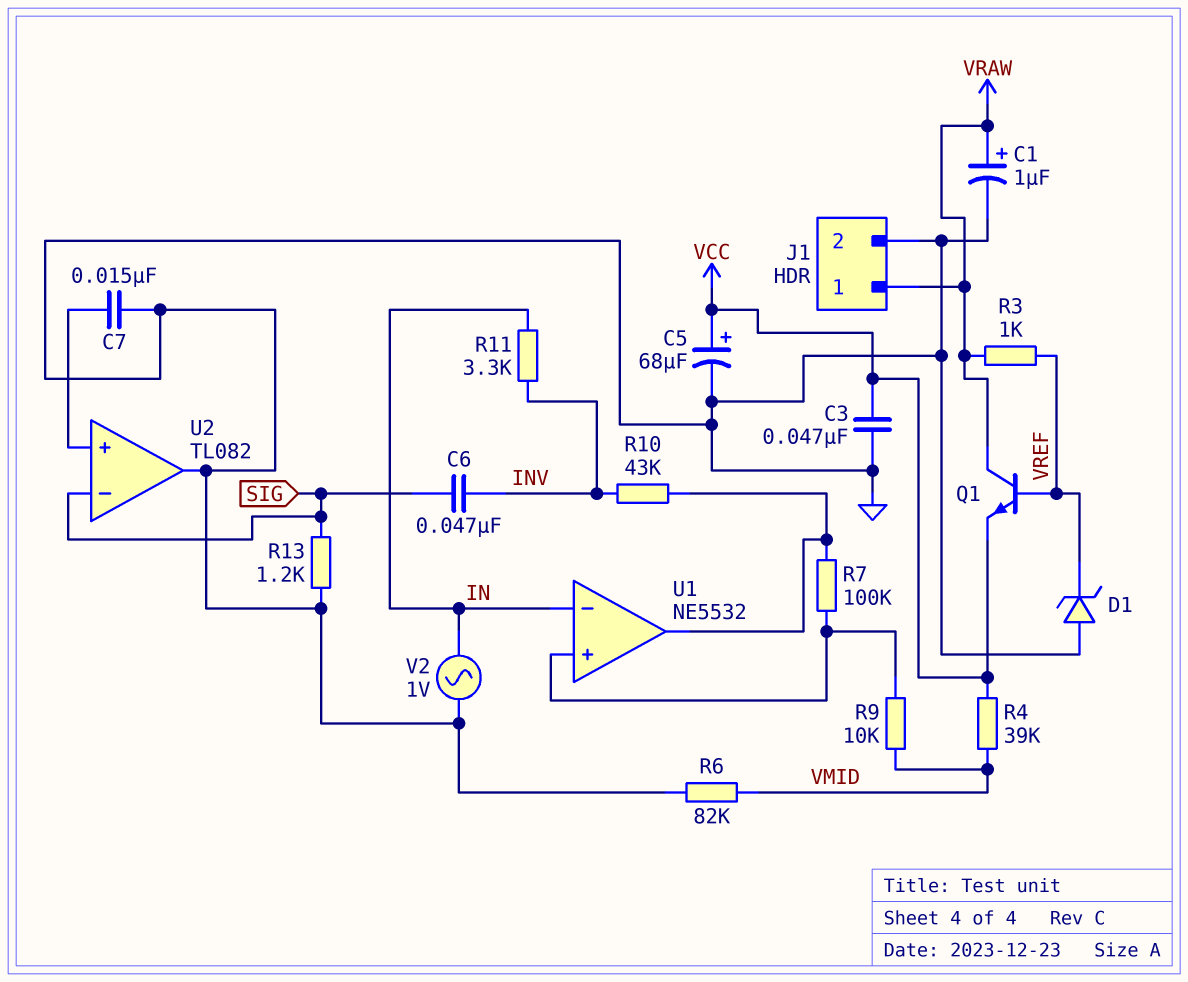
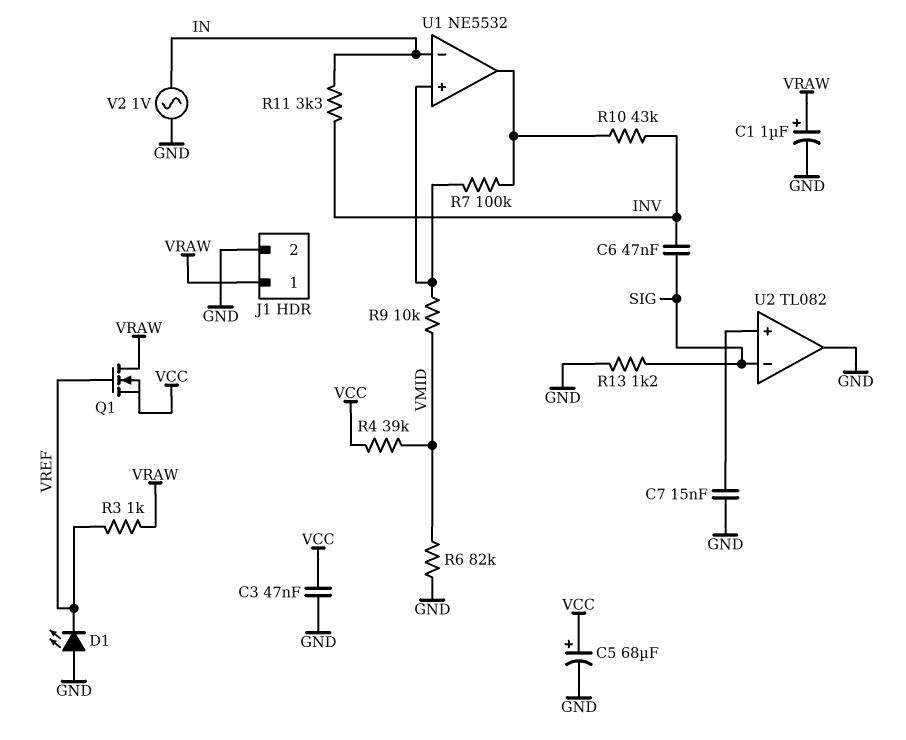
D1: zener (A GND, K VREF) -> LED (A GND, K VREF)
Q1: NPN (B VREF, C VRAW, E VCC) -> NMOS (G VREF, D VRAW, S VCC)

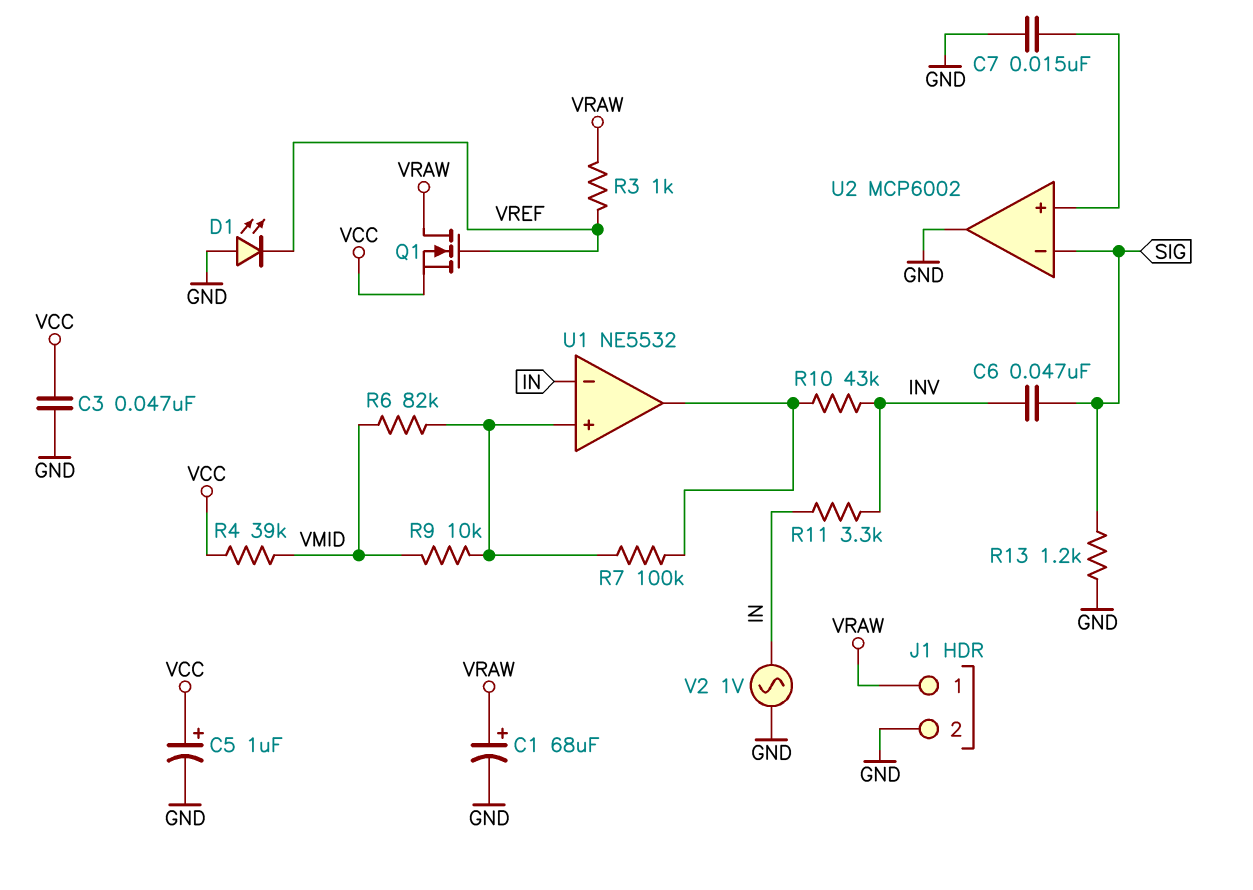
C1: 1uF (plus VRAW, minus GND) -> 68uF (plus VRAW, minus GND)
C5: 68uF (plus VCC, minus GND) -> 1uF (plus VCC, minus GND)
R6: 82k (GND, VMID) -> 82k (U1/in+, VMID)
U2: TL082 -> MCP6002

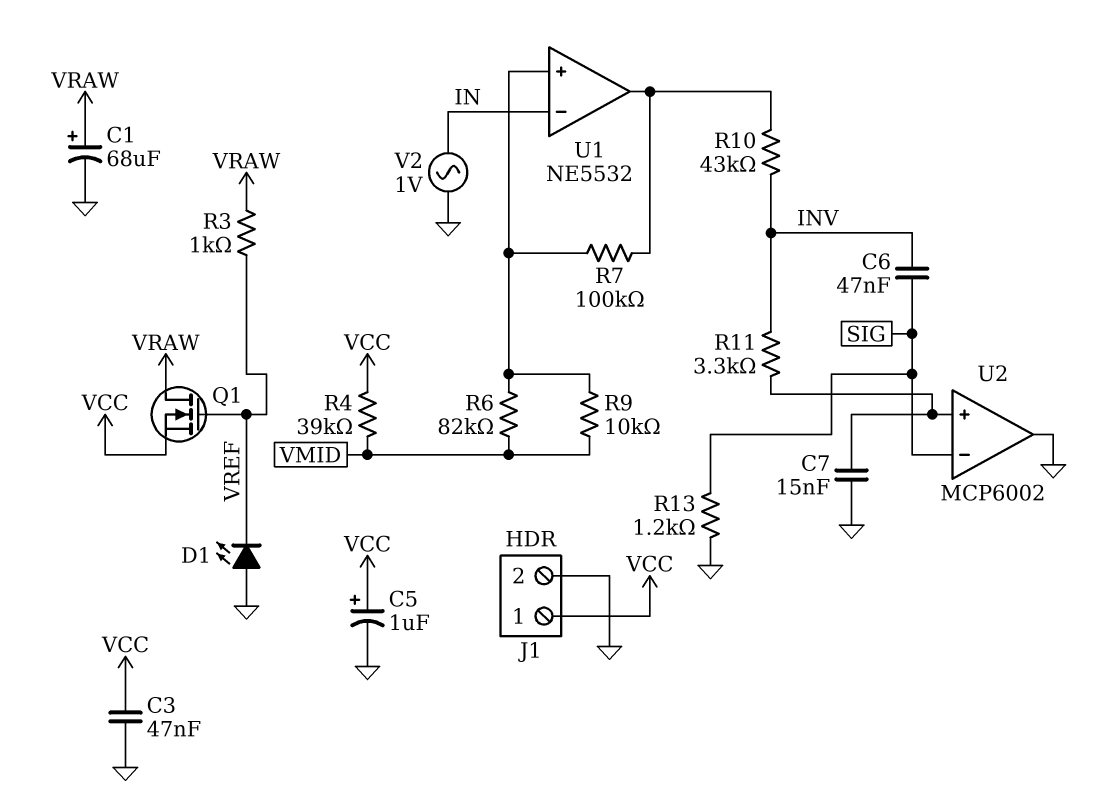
J1 pin 1: VRAW -> VCC
R11: 3.3k (IN, INV) -> 3.3k (INV, U2/in+)

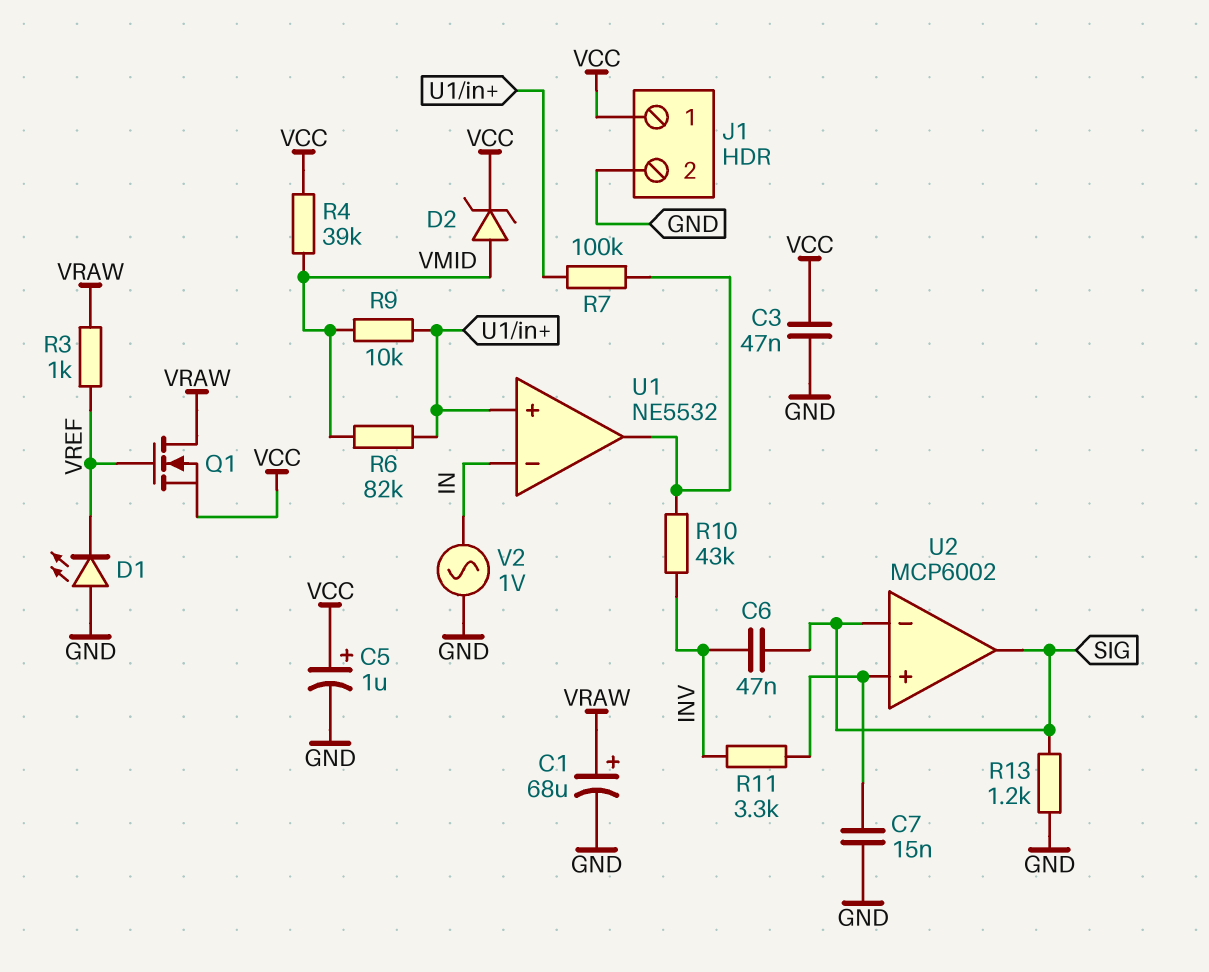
D2: none -> zener (A VMID, K VCC)
U2 pin out: GND -> SIG

